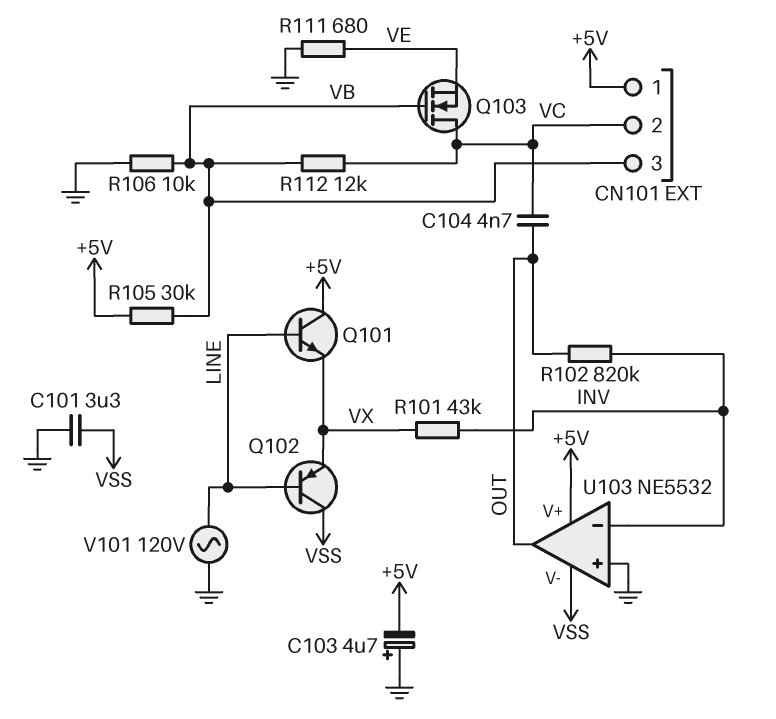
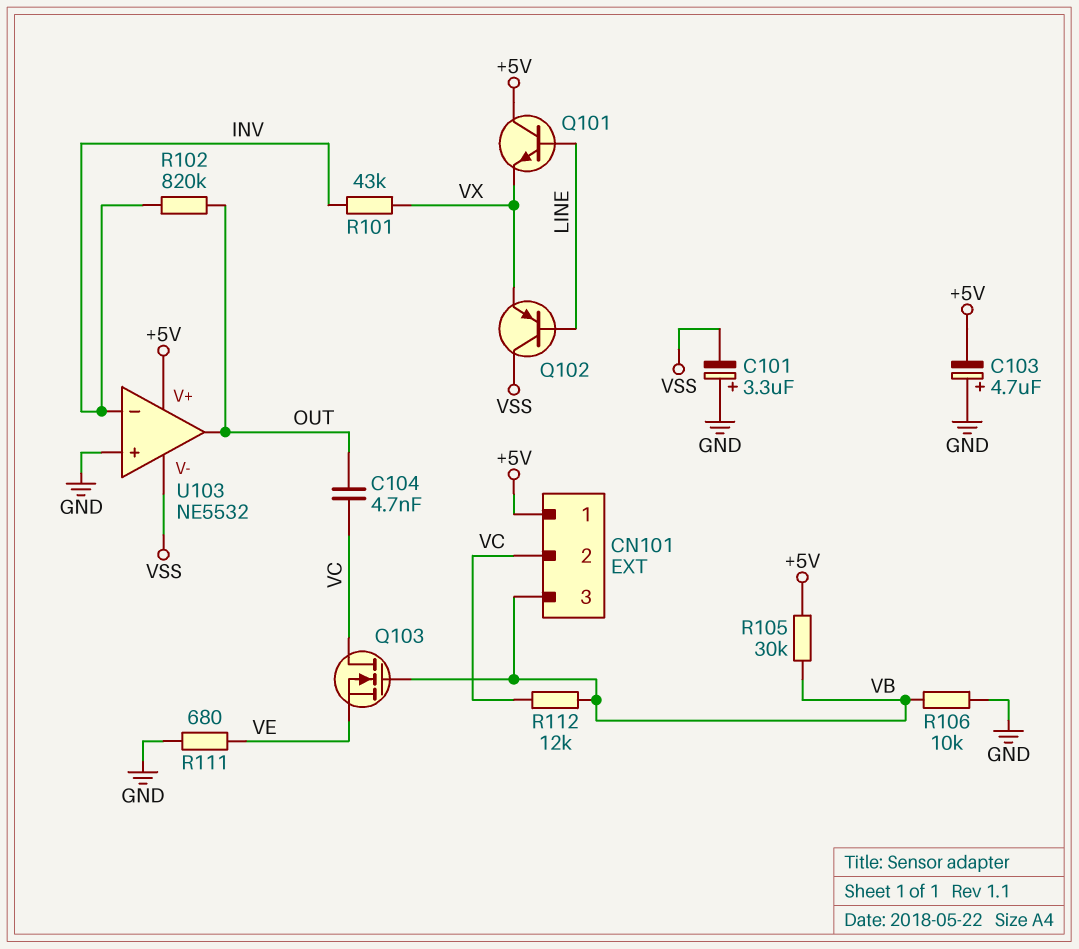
C101: 3.3uF (GND, VSS) -> 3.3uF (plus GND, minus VSS)
V101: AC 120V (GND, LINE) -> none

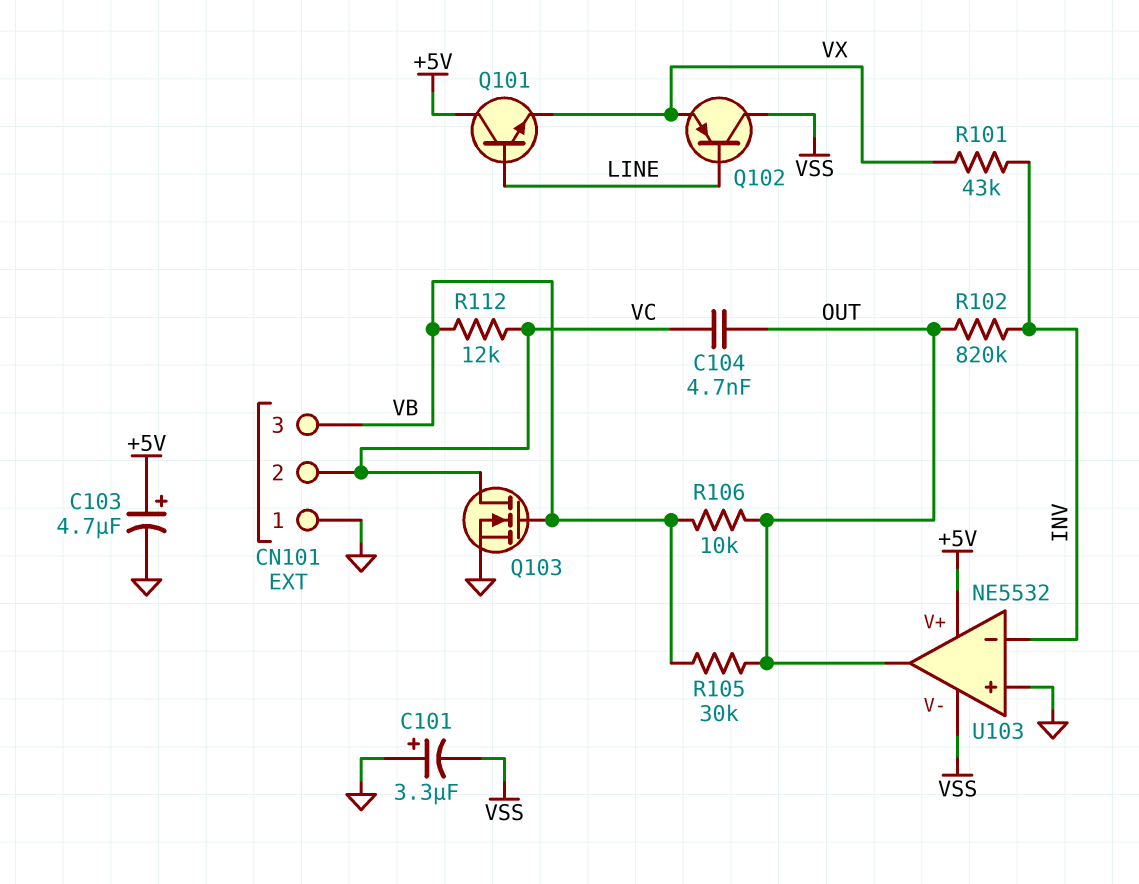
C103: 4.7uF (plus GND, minus +5V) -> 4.7uF (plus +5V, minus GND)
CN101 pin 1: +5V -> GND
Q103: NMOS (G VB, D VC, S VE) -> NMOS (G VB, D VC, S GND)
R105: 30k (+5V, VB) -> 30k (OUT, VB)
R106: 10k (GND, VB) -> 10k (OUT, VB)
R111: 680 (GND, VE) -> none

